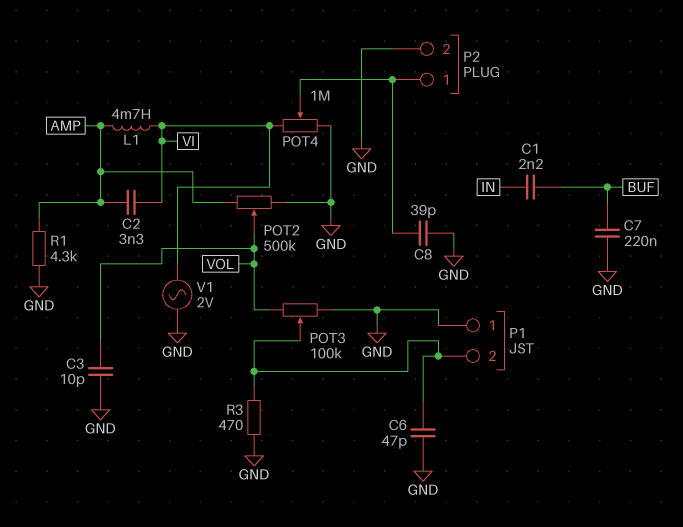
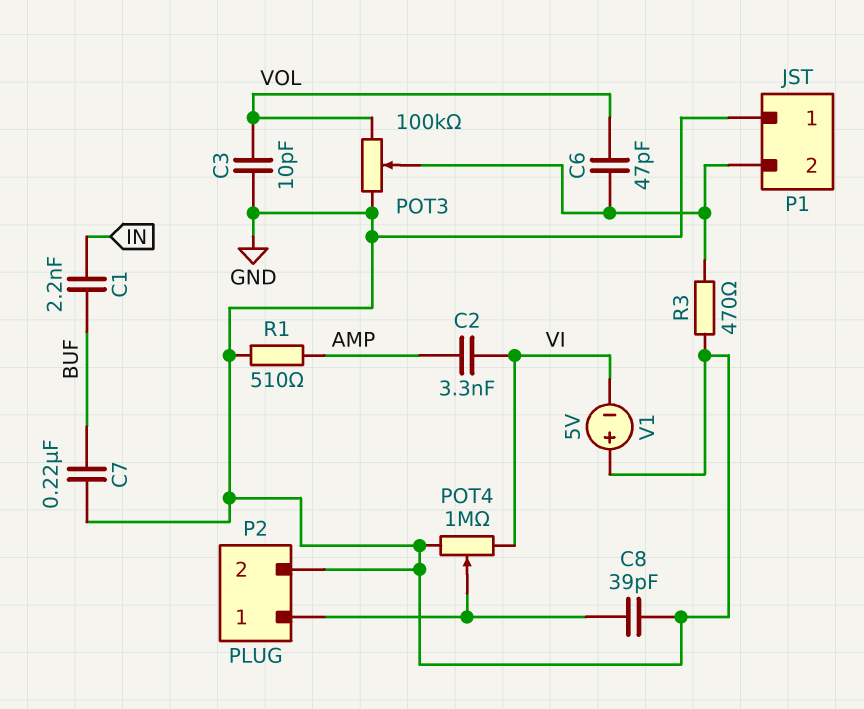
C6: 47pF (GND, P1/2) -> 47pF (P1/2, VOL)
L1: 4.7mH (AMP, VI) -> none
POT2: 500k (AMP, GND, wiper VOL) -> none
R1: 4.3k (AMP, GND) -> 510 (AMP, GND)
V1: AC 2V (GND, VI) -> 5V (plus GND, minus VI)

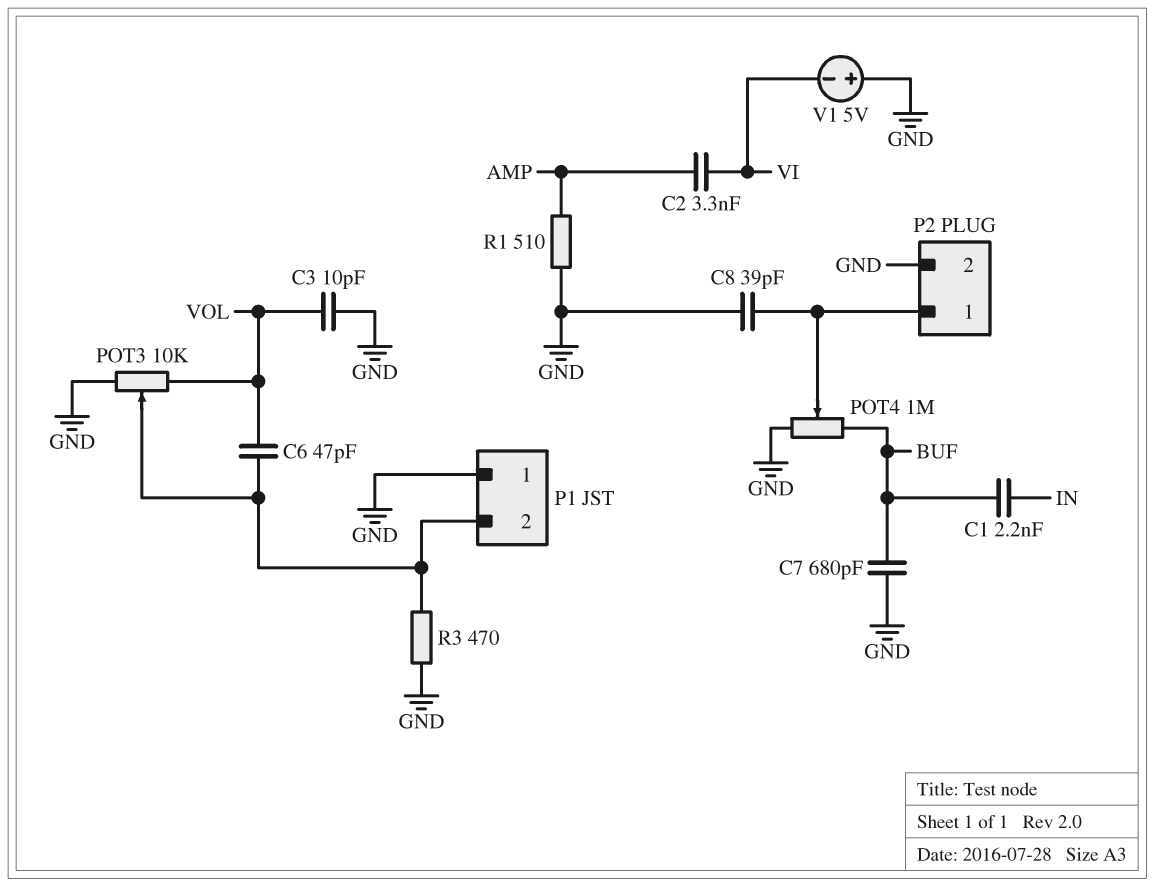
C7: 220nF (BUF, GND) -> 680pF (BUF, GND)
POT3: 100k (GND, VOL, wiper P1/2) -> 10k (GND, VOL, wiper P1/2)
POT4: 1M (GND, VI, wiper P2/1) -> 1M (BUF, GND, wiper P2/1)

